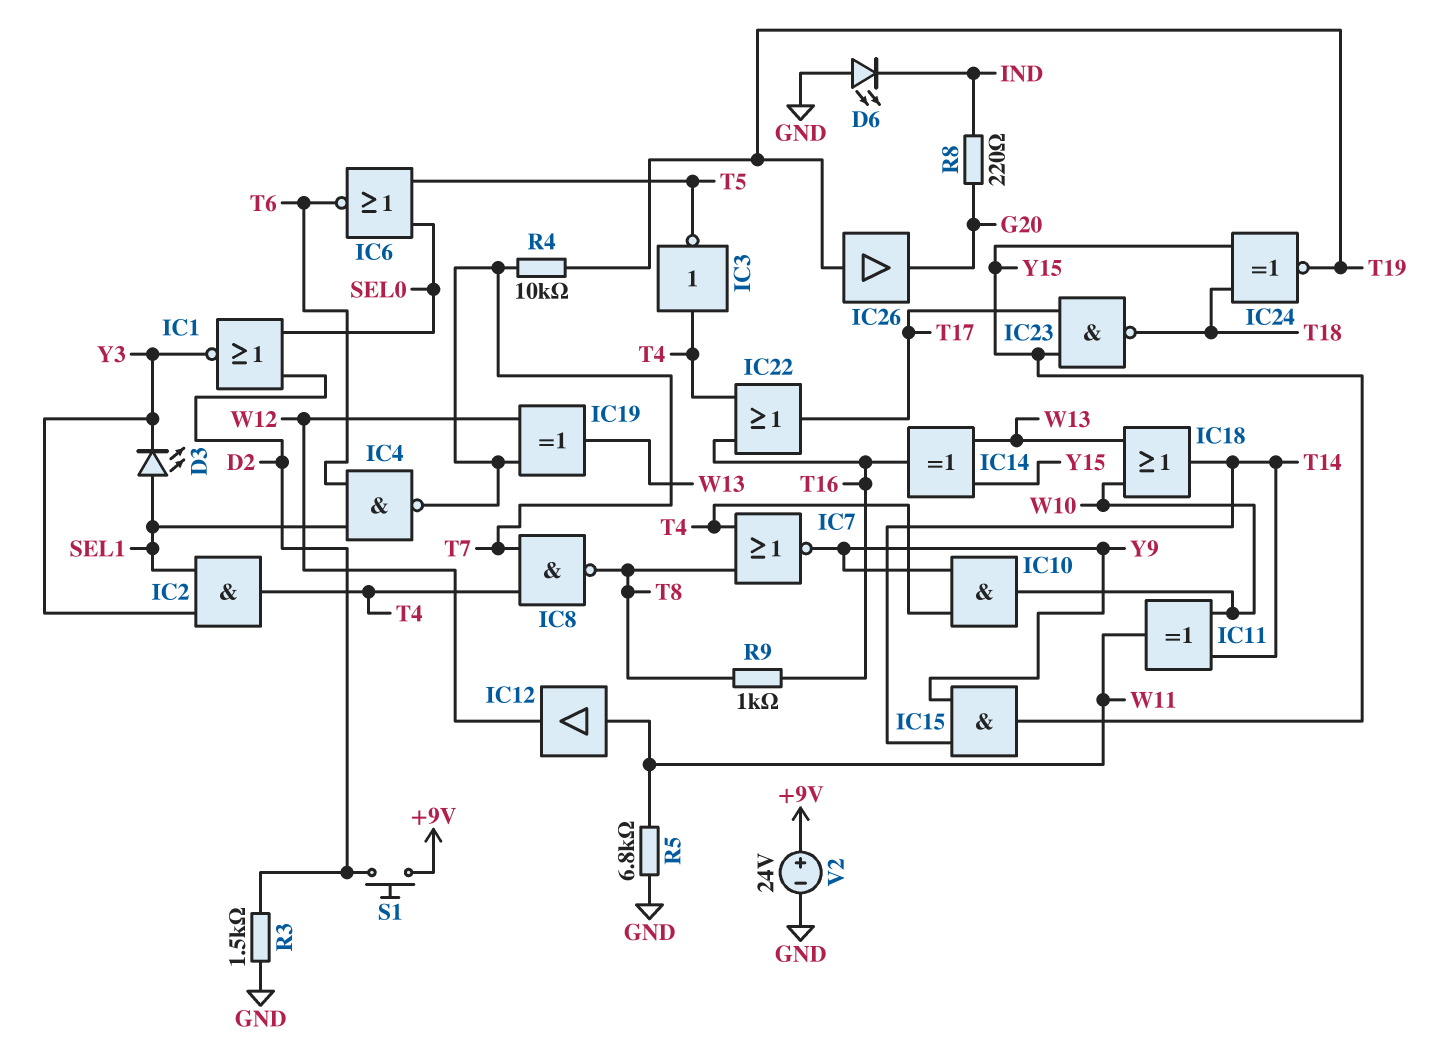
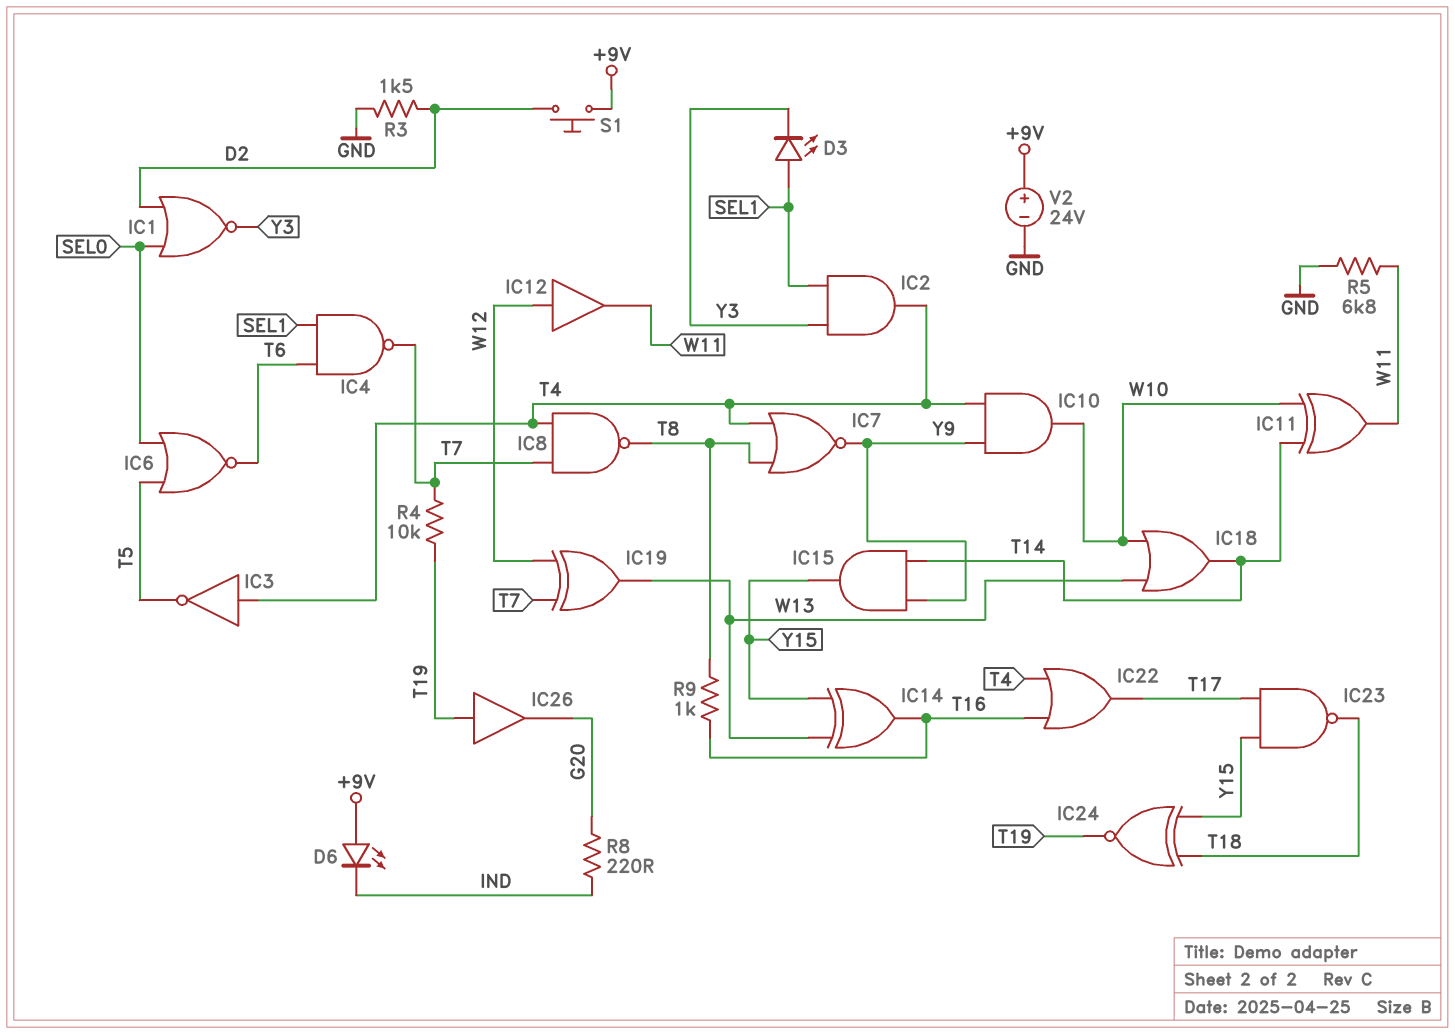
D6: LED (A GND, K IND) -> LED (A +9V, K IND)
IC12: buffer (in W11, out W12) -> buffer (in W12, out W11)

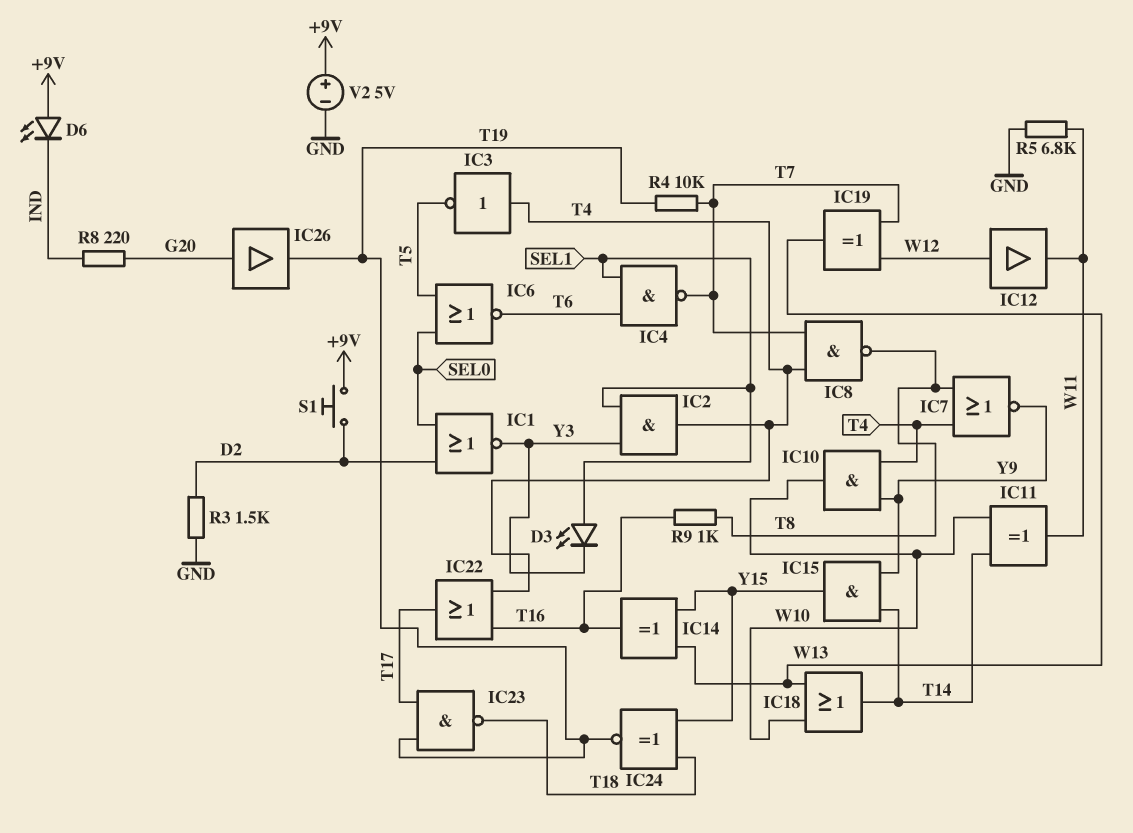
IC23: NAND (in T17, in Y15, out T18) -> NAND (in T17, in T19, out T18)
IC26: buffer (in T19, out G20) -> buffer (in G20, out T19)
V2: 24V (plus +9V, minus GND) -> 5V (plus +9V, minus GND)

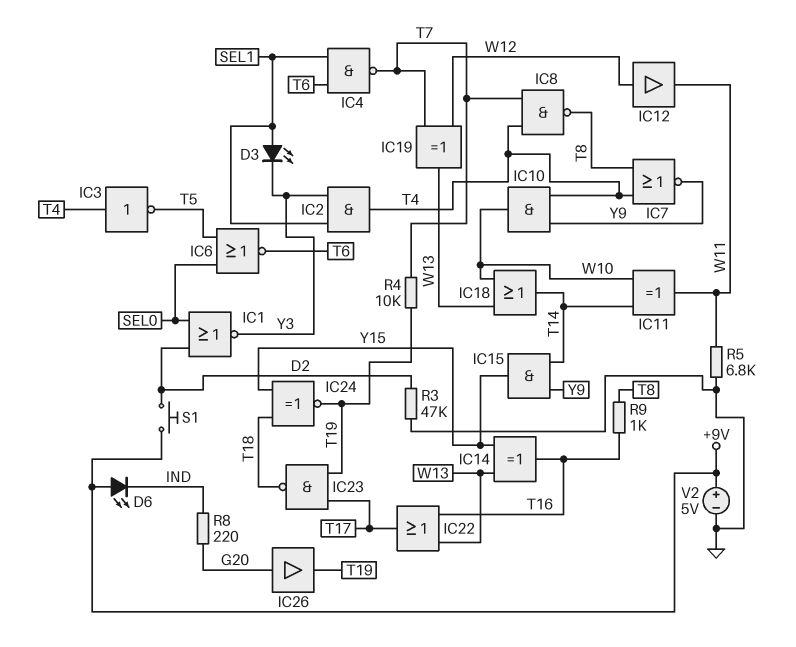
IC22: OR (in T4, in T16, out T17) -> OR (in T16, in W13, out T17)
R3: 1.5k (D2, GND) -> 47k (D2, GND)

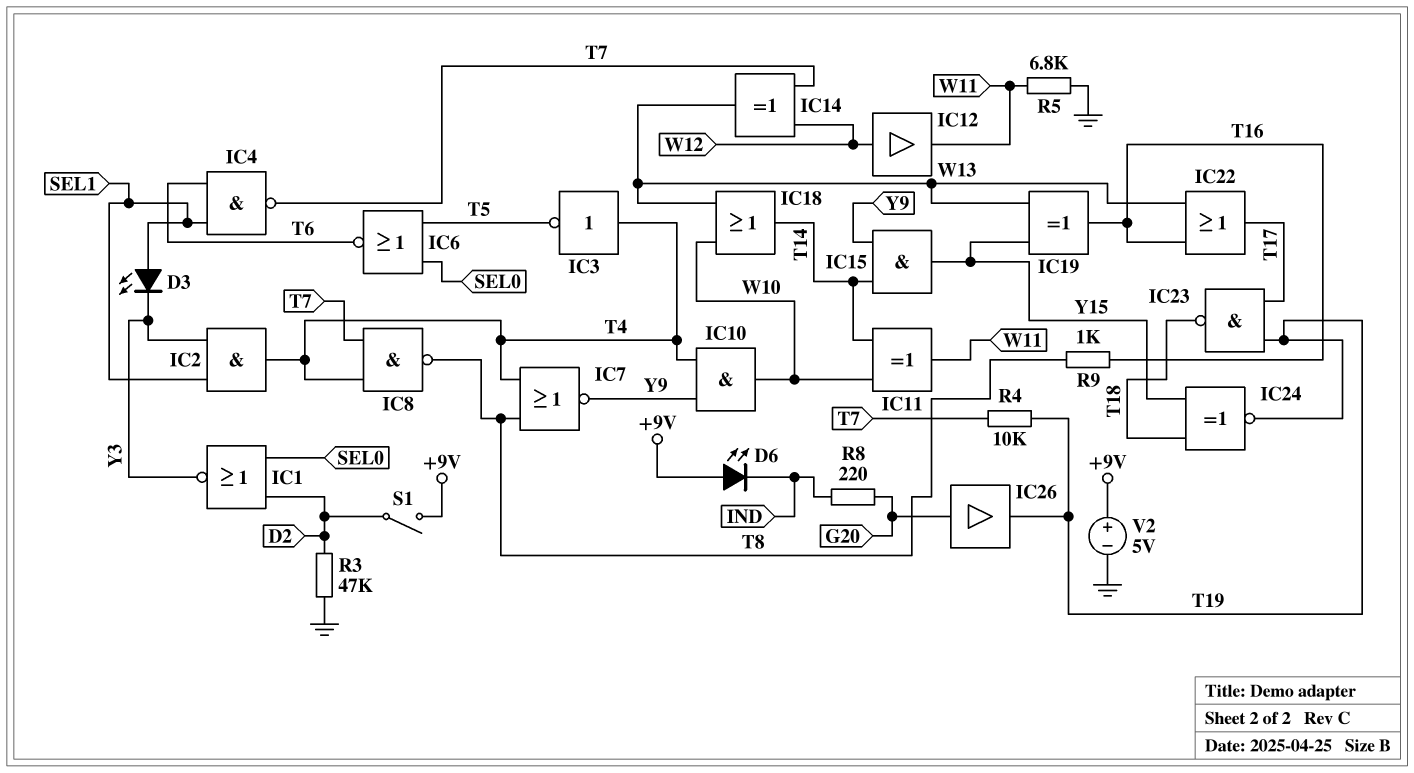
IC14: XOR (in W13, in Y15, out T16) -> XOR (in T7, in W12, out W13)
IC19: XOR (in T7, in W12, out W13) -> XOR (in W13, in Y15, out T16)
S1: button (+9V, D2) -> switch (+9V, D2)

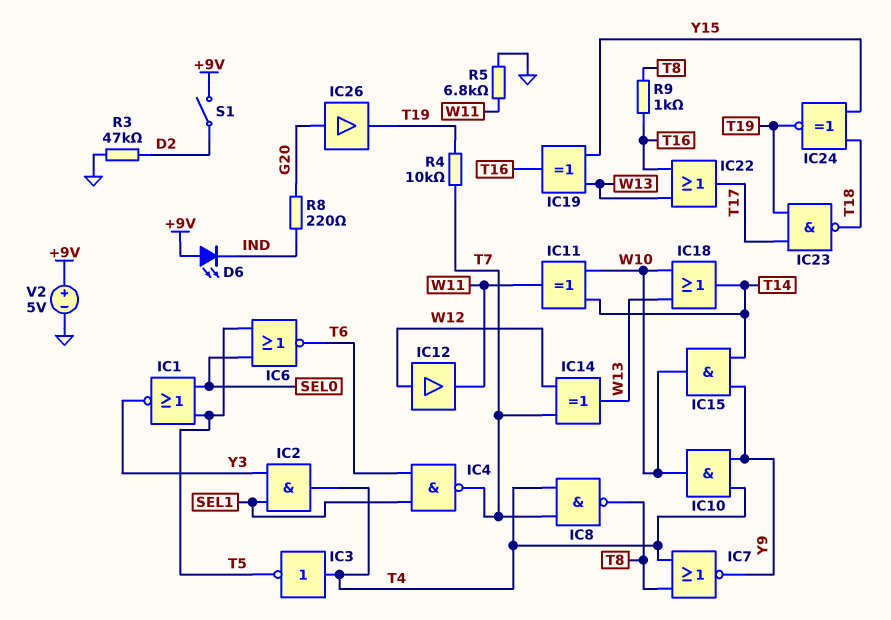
D3: LED (A SEL1, K Y3) -> none
IC1: NOR (in D2, in SEL0, out Y3) -> NOR (in SEL0, in T5, out Y3)
IC15: AND (in T14, in Y9, out Y15) -> AND (in T14, in Y9, out W10)

